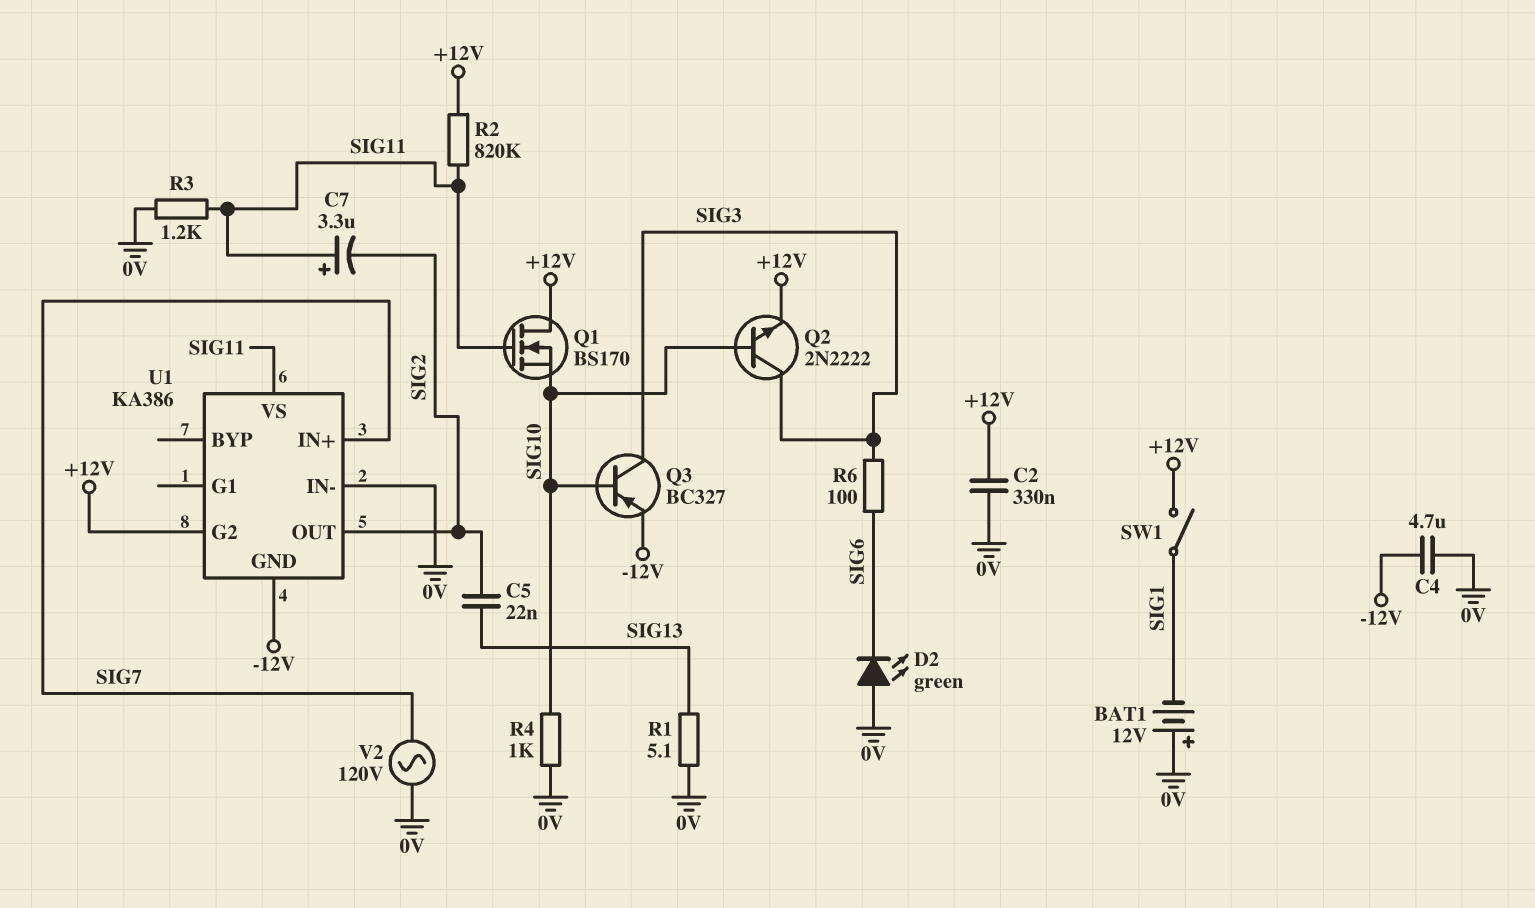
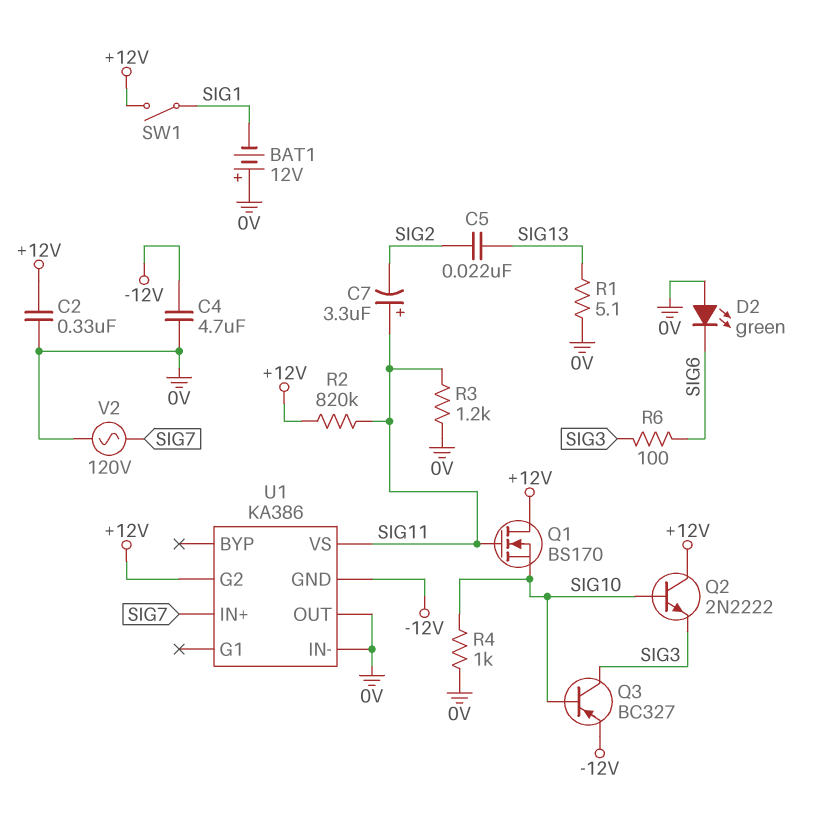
Q2: NPN 2N2222 (B SIG10, C SIG3, E +12V) -> NPN 2N2222 (B SIG10, C +12V, E SIG3)
U1 pin OUT: SIG2 -> 0V

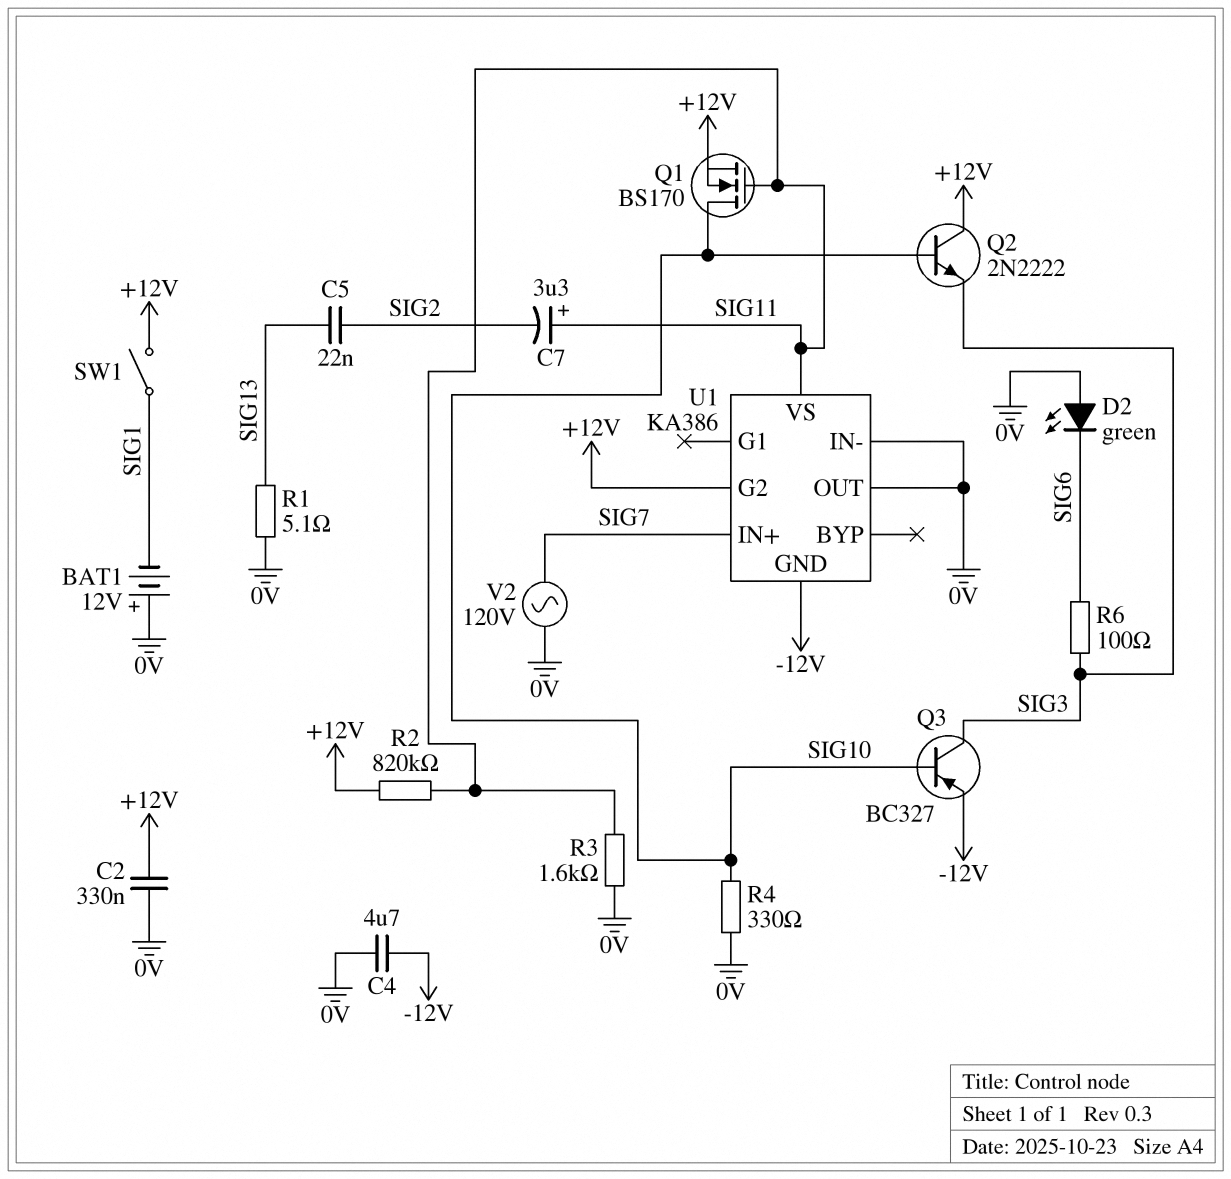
Q1: NMOS BS170 (G SIG11, D +12V, S SIG10) -> NMOS BS170 (G SIG11, D SIG10, S +12V)
R3: 1.2k (0V, SIG11) -> 1.6k (0V, SIG11)
R4: 1k (0V, SIG10) -> 330 (0V, SIG10)

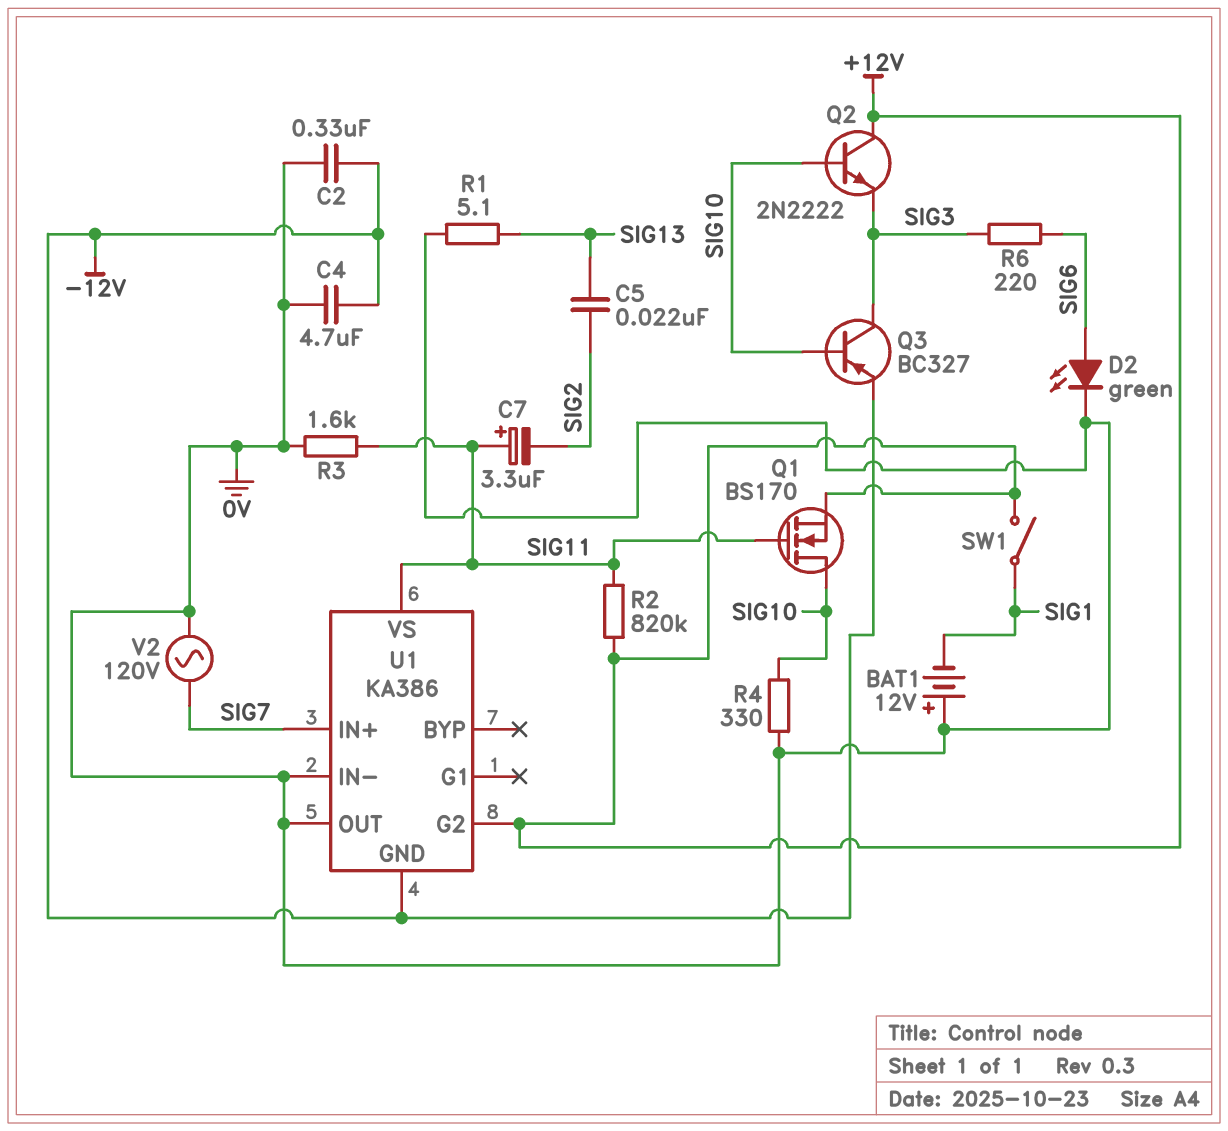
C2: 330nF (+12V, 0V) -> 330nF (-12V, 0V)
D2: LED green (A 0V, K SIG6) -> LED green (A SIG6, K 0V)
R6: 100 (SIG3, SIG6) -> 220 (SIG3, SIG6)

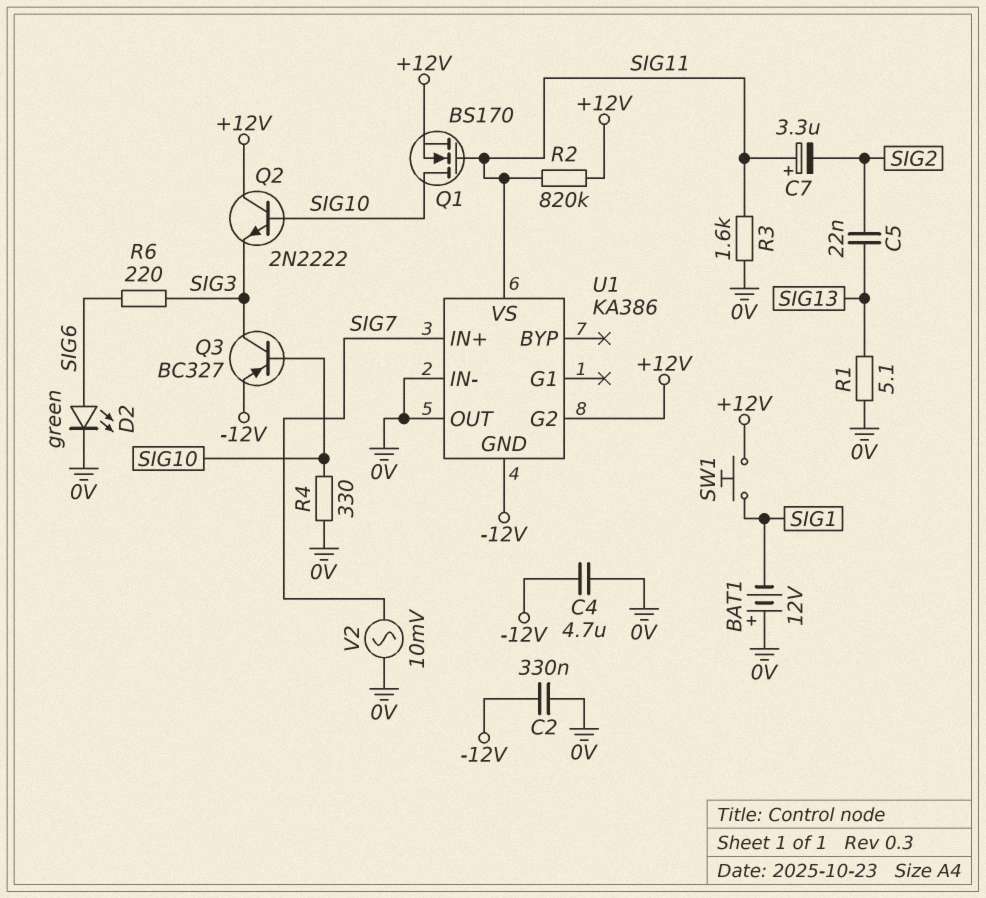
SW1: switch (+12V, SIG1) -> button (+12V, SIG1)
V2: AC 120V (0V, SIG7) -> AC 10mV (0V, SIG7)

